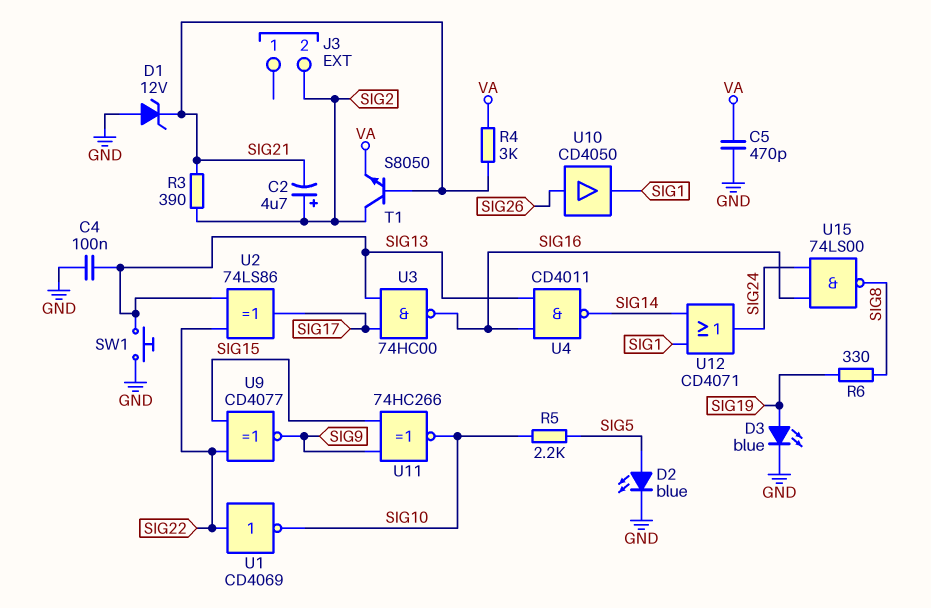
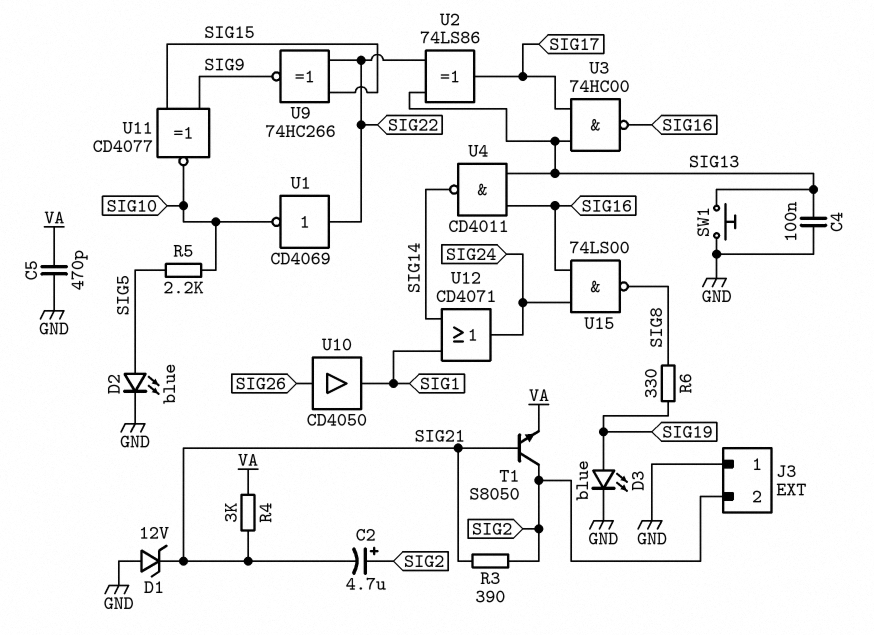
J3 pin 1: none -> GND
U9: XNOR CD4077 (in SIG15, in SIG22, out SIG9) -> XNOR 74HC266 (in SIG15, in SIG22, out SIG9)
U11: XNOR 74HC266 (in SIG9, in SIG15, out SIG10) -> XNOR CD4077 (in SIG9, in SIG15, out SIG10)

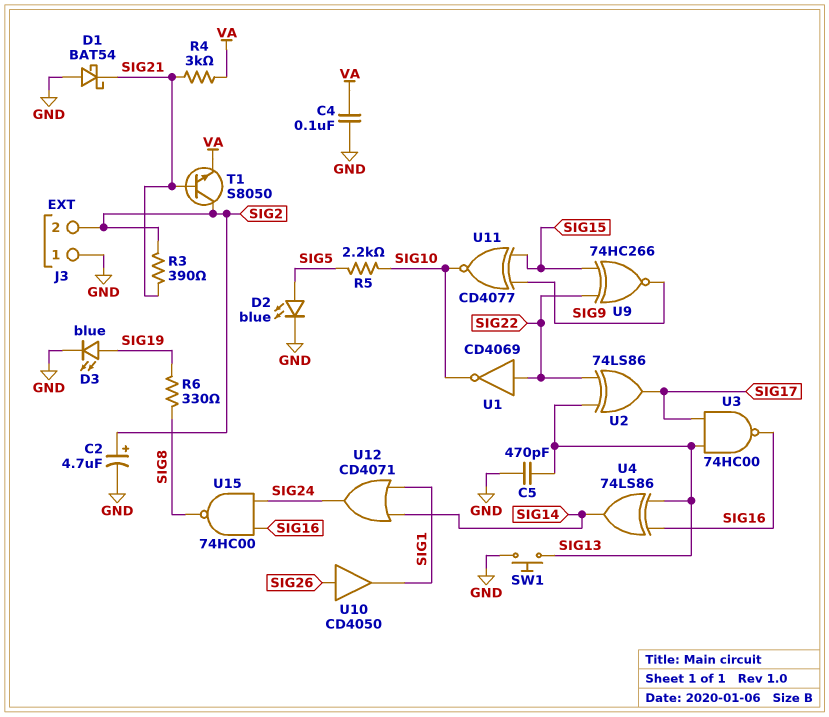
C2: 4.7uF (plus SIG2, minus SIG21) -> 4.7uF (plus SIG2, minus GND)
C4: 100nF (GND, SIG13) -> 100nF (GND, VA)
C5: 470pF (GND, VA) -> 470pF (GND, SIG13)
D1: zener 12V (A GND, K SIG21) -> schottky BAT54 (A GND, K SIG21)
U4: NAND CD4011 (in SIG13, in SIG16, out SIG14) -> XOR 74LS86 (in SIG13, in SIG16, out SIG14)
U15: NAND 74LS00 (in SIG16, in SIG24, out SIG8) -> NAND 74HC00 (in SIG16, in SIG24, out SIG8)

